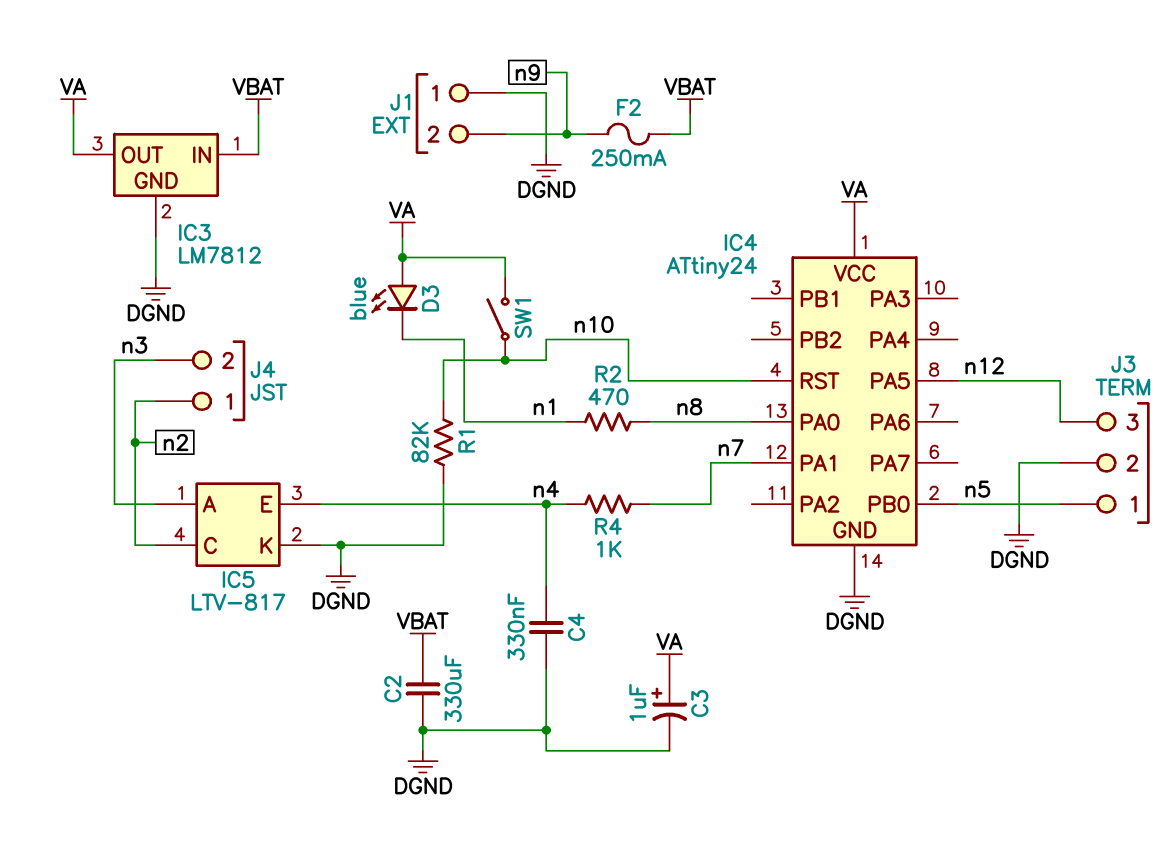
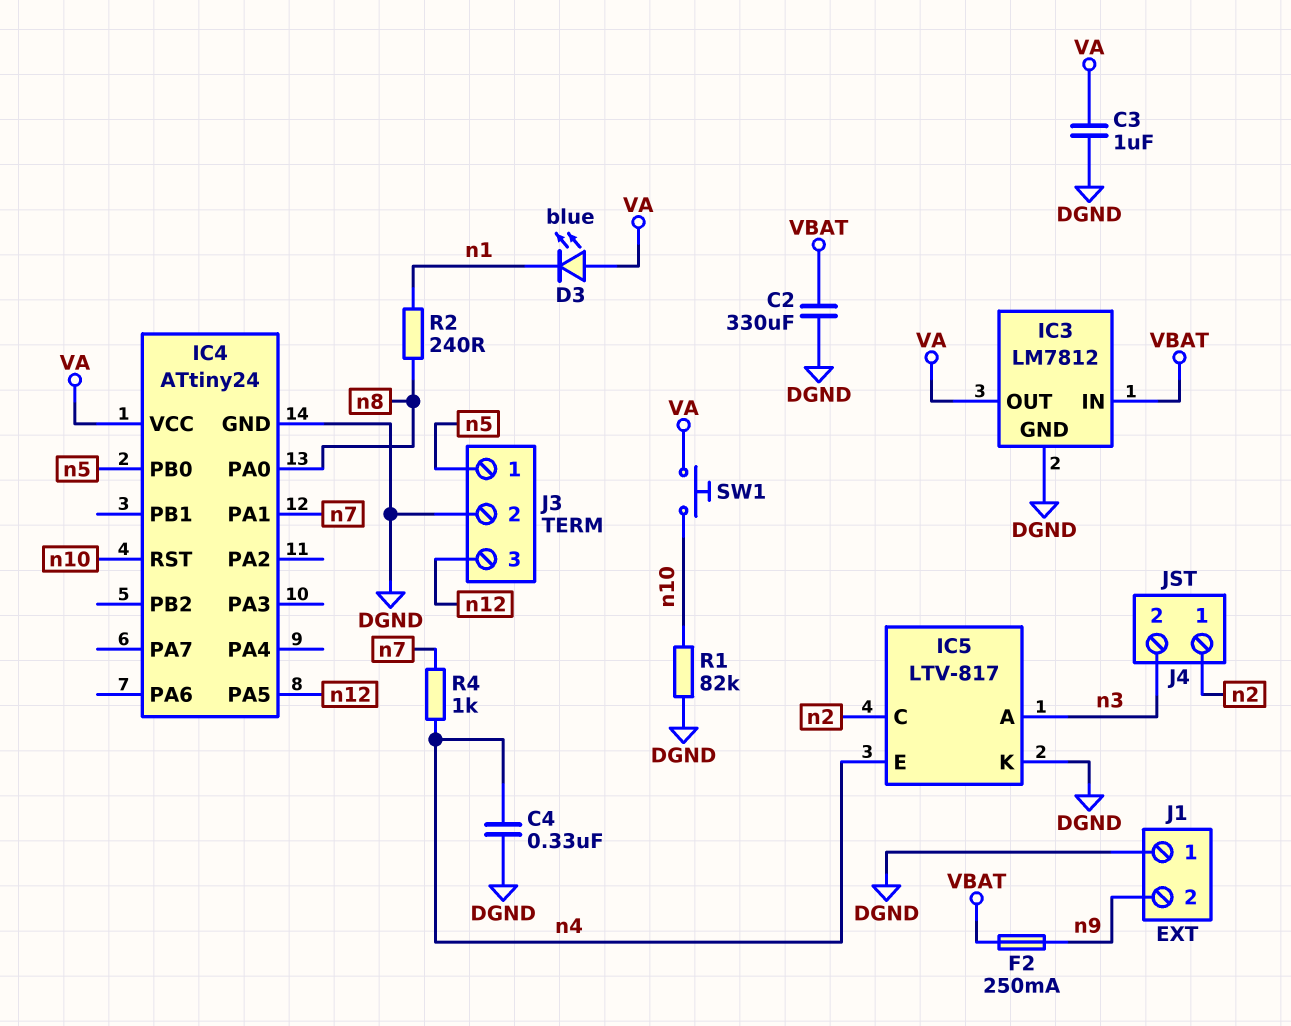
C3: 1uF (plus VA, minus DGND) -> 1uF (DGND, VA)
R2: 470 (n1, n8) -> 240 (n1, n8)
SW1: switch (VA, n10) -> button (VA, n10)

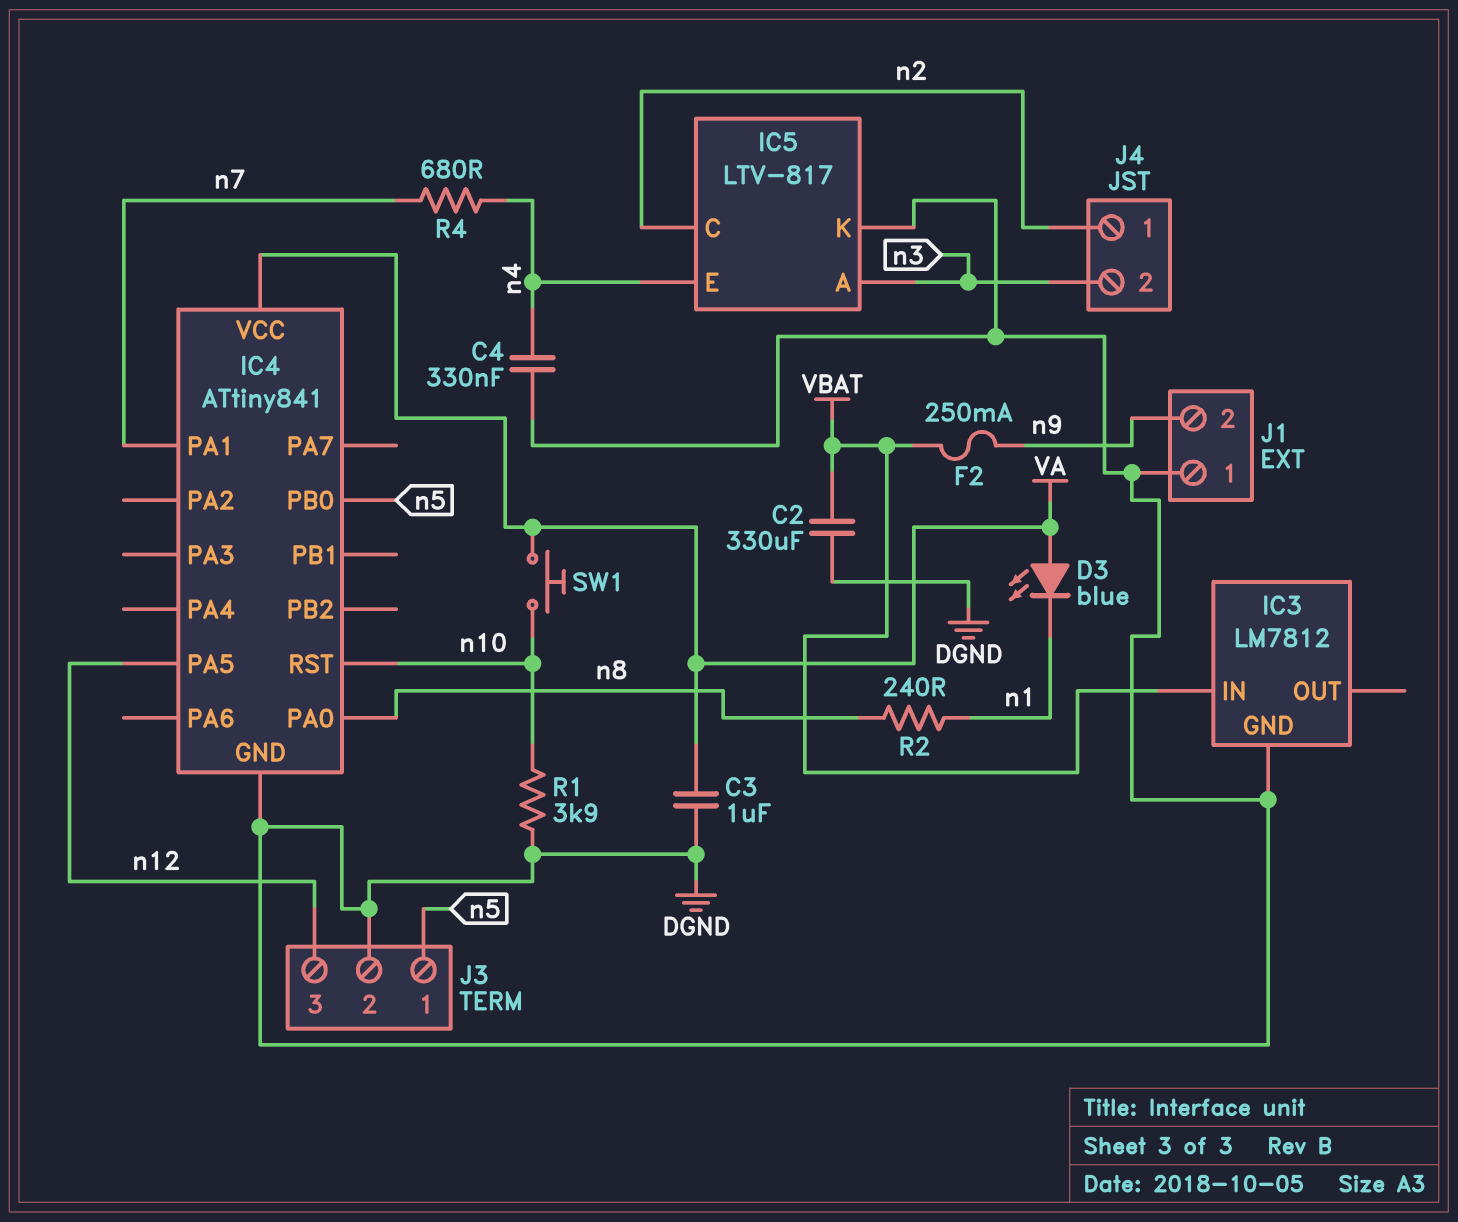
IC3 pin OUT: VA -> none
IC4: ATtiny24 -> ATtiny841
R1: 82k (DGND, n10) -> 3.9k (DGND, n10)
R4: 1k (n4, n7) -> 680 (n4, n7)

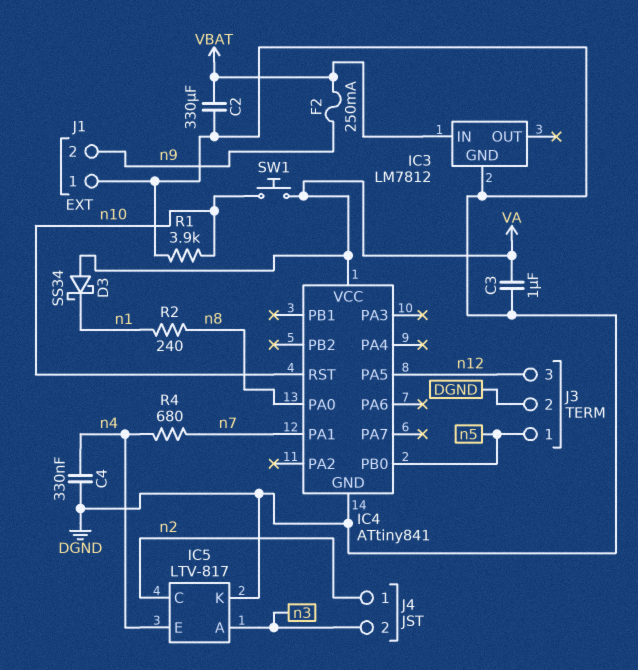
D3: LED blue (A VA, K n1) -> schottky SS34 (A VA, K n1)

